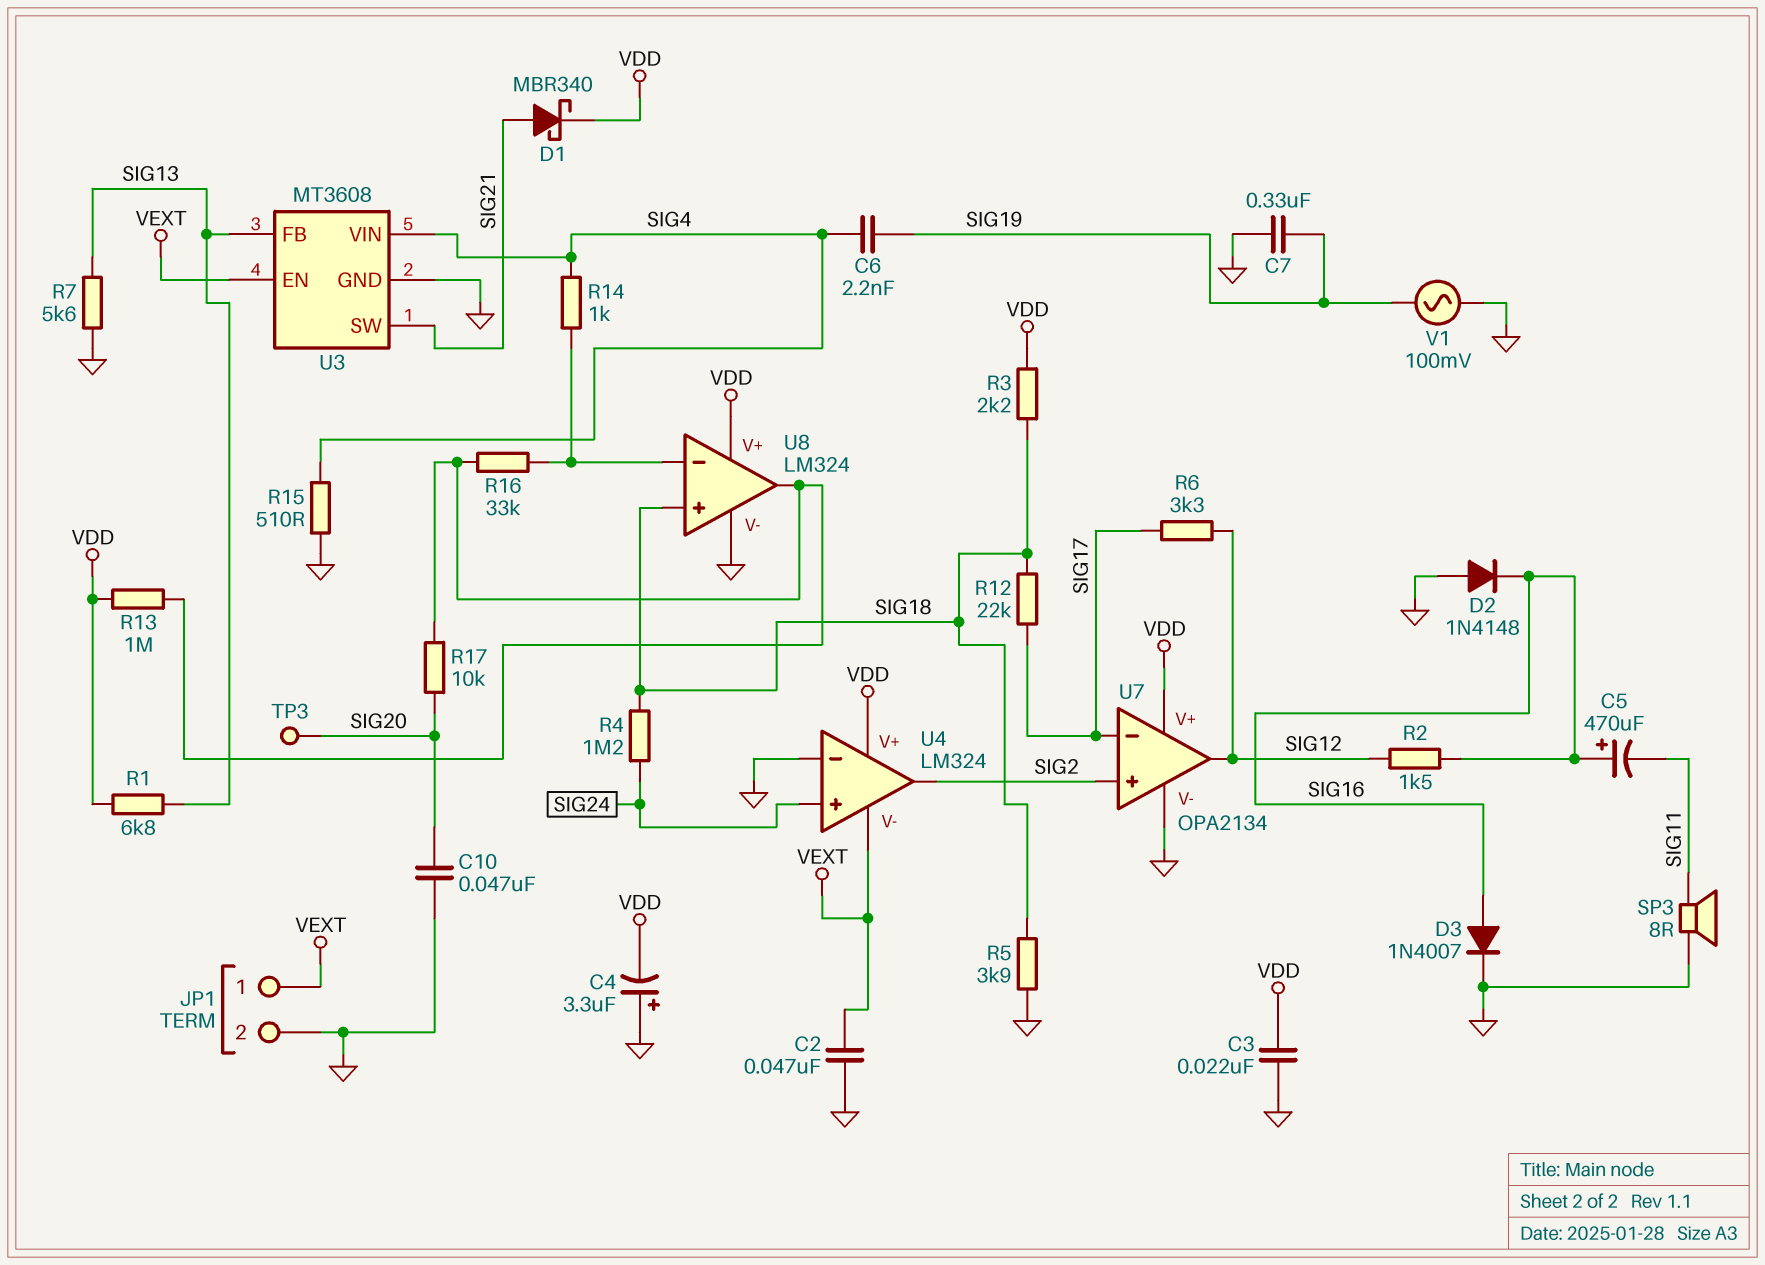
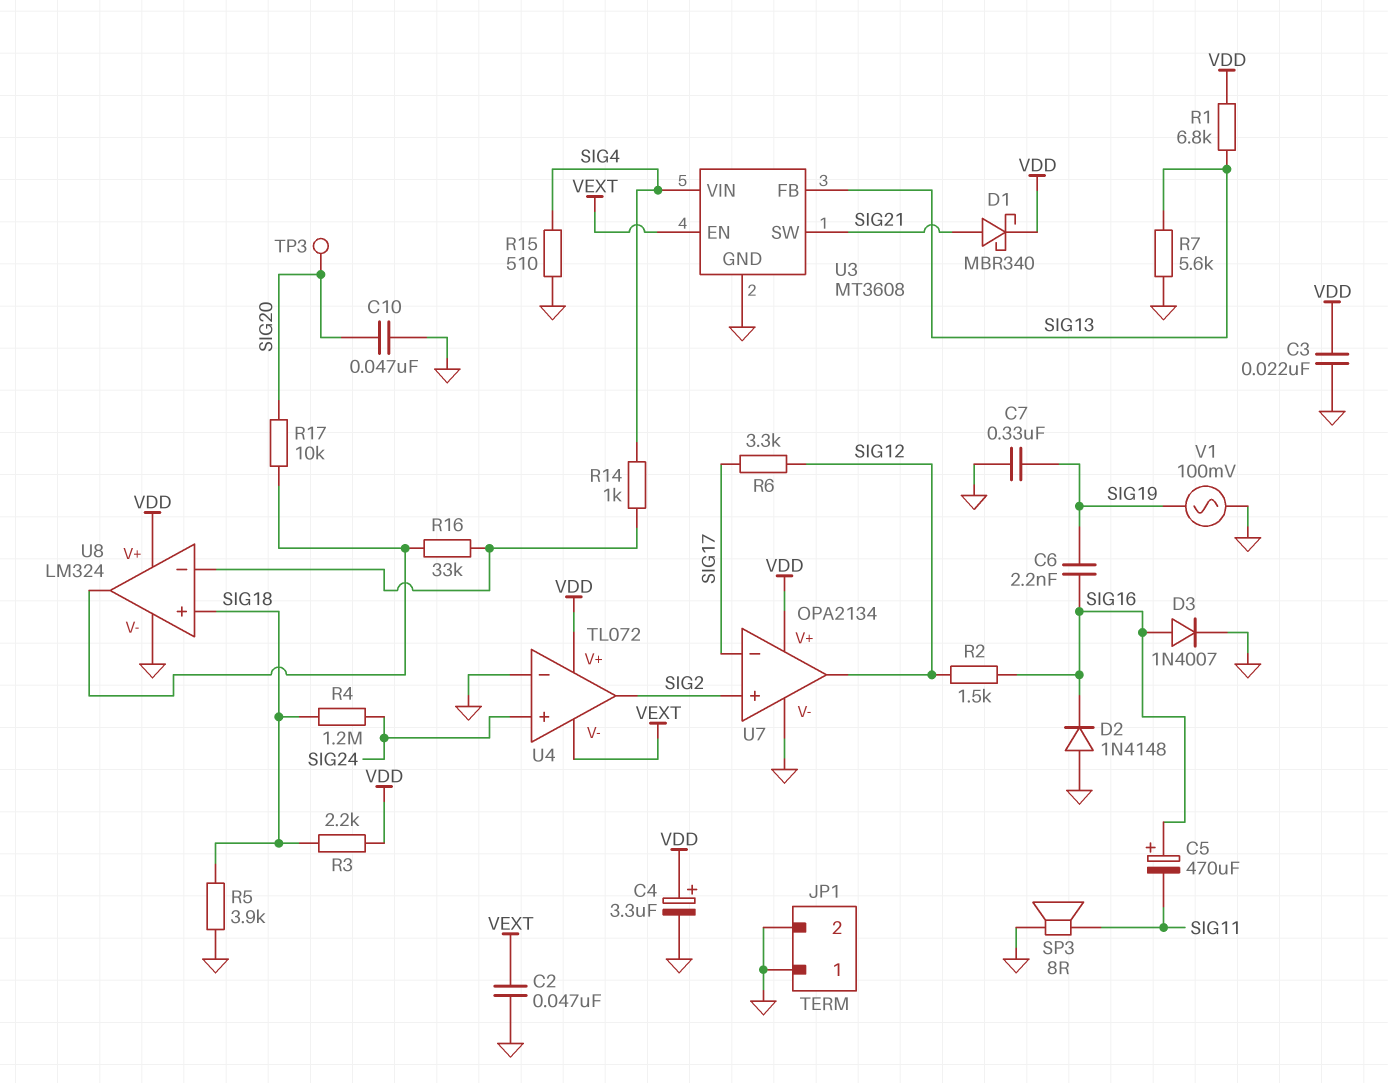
C4: 3.3uF (plus GND, minus VDD) -> 3.3uF (plus VDD, minus GND)
C6: 2.2nF (SIG4, SIG19) -> 2.2nF (SIG16, SIG19)
JP1 pin 1: VEXT -> GND
R12: 22k (SIG17, SIG18) -> none
R13: 1M (U8/out, VDD) -> none
U4: LM324 -> TL072

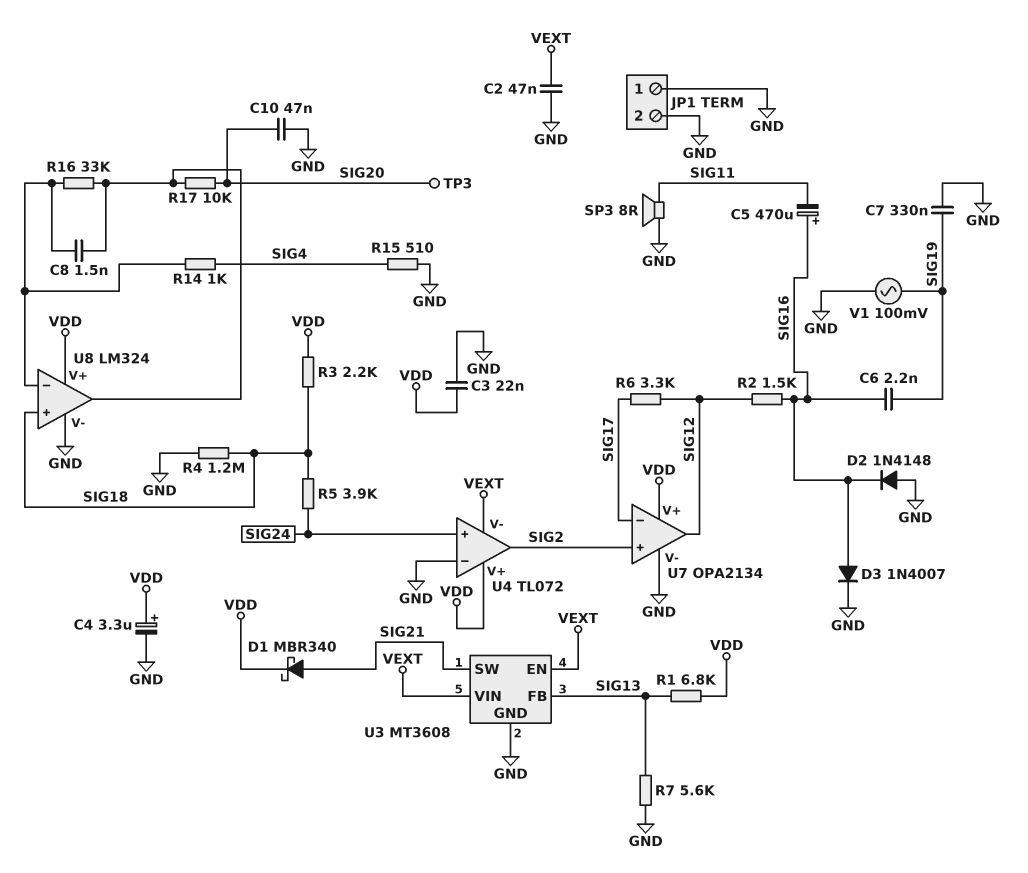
C8: none -> 1.5nF (U8/in-, U8/out)
R4: 1.2M (SIG18, SIG24) -> 1.2M (GND, SIG18)
R5: 3.9k (GND, SIG18) -> 3.9k (SIG18, SIG24)
U3 pin VIN: SIG4 -> VEXT

